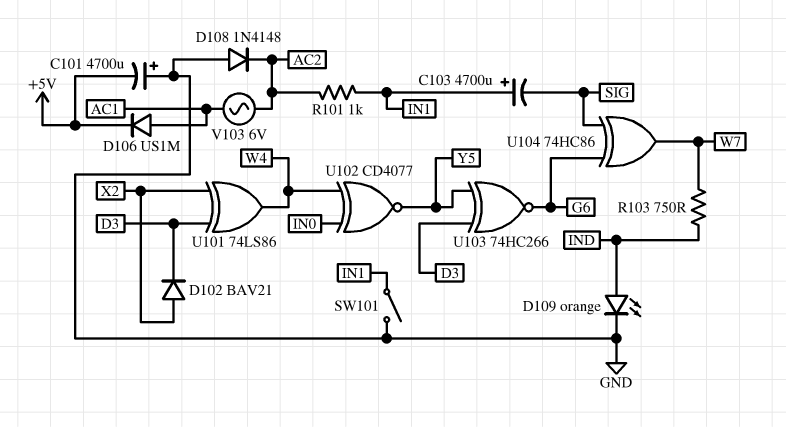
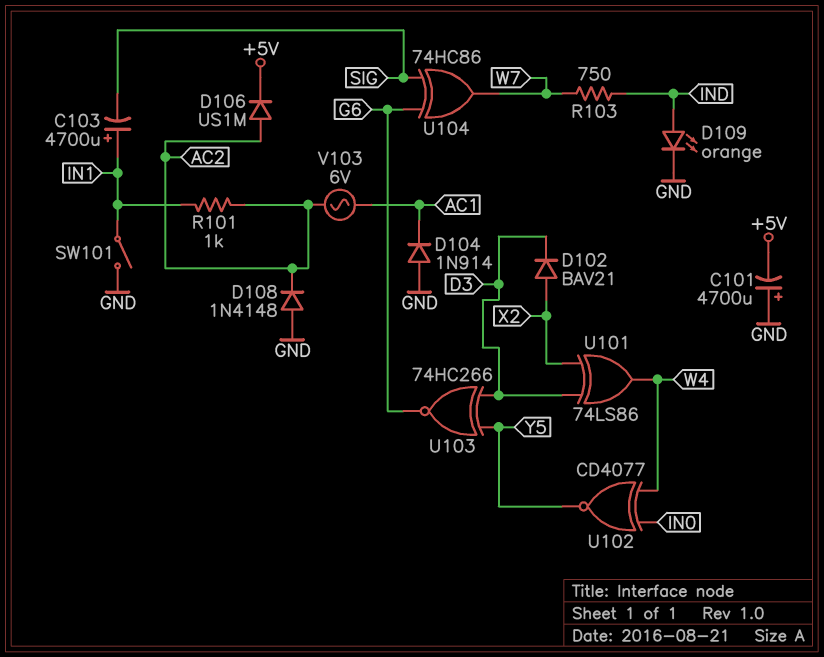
D104: none -> diode 1N914 (A GND, K AC1)
D106: diode US1M (A AC1, K +5V) -> diode US1M (A AC2, K +5V)

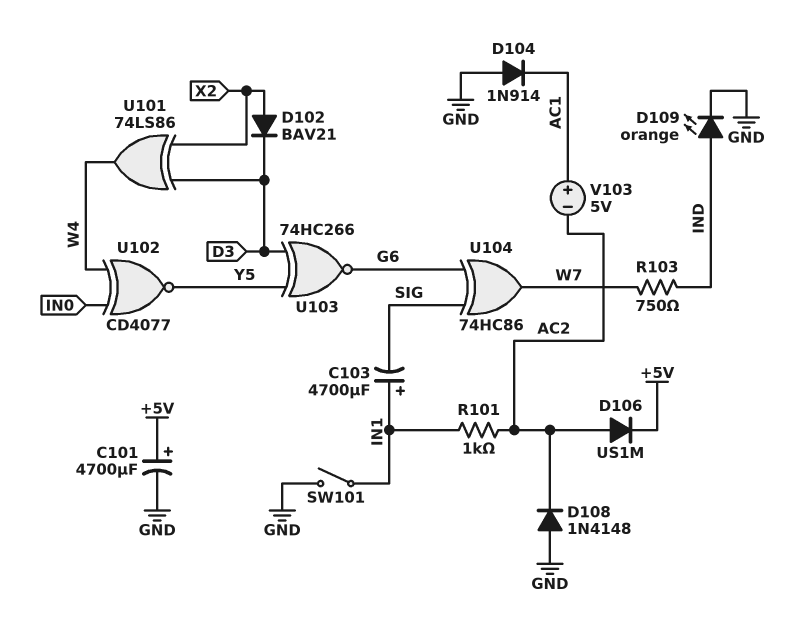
C101: 4700uF (plus GND, minus +5V) -> 4700uF (plus +5V, minus GND)
V103: AC 6V (AC1, AC2) -> 5V (plus AC1, minus AC2)

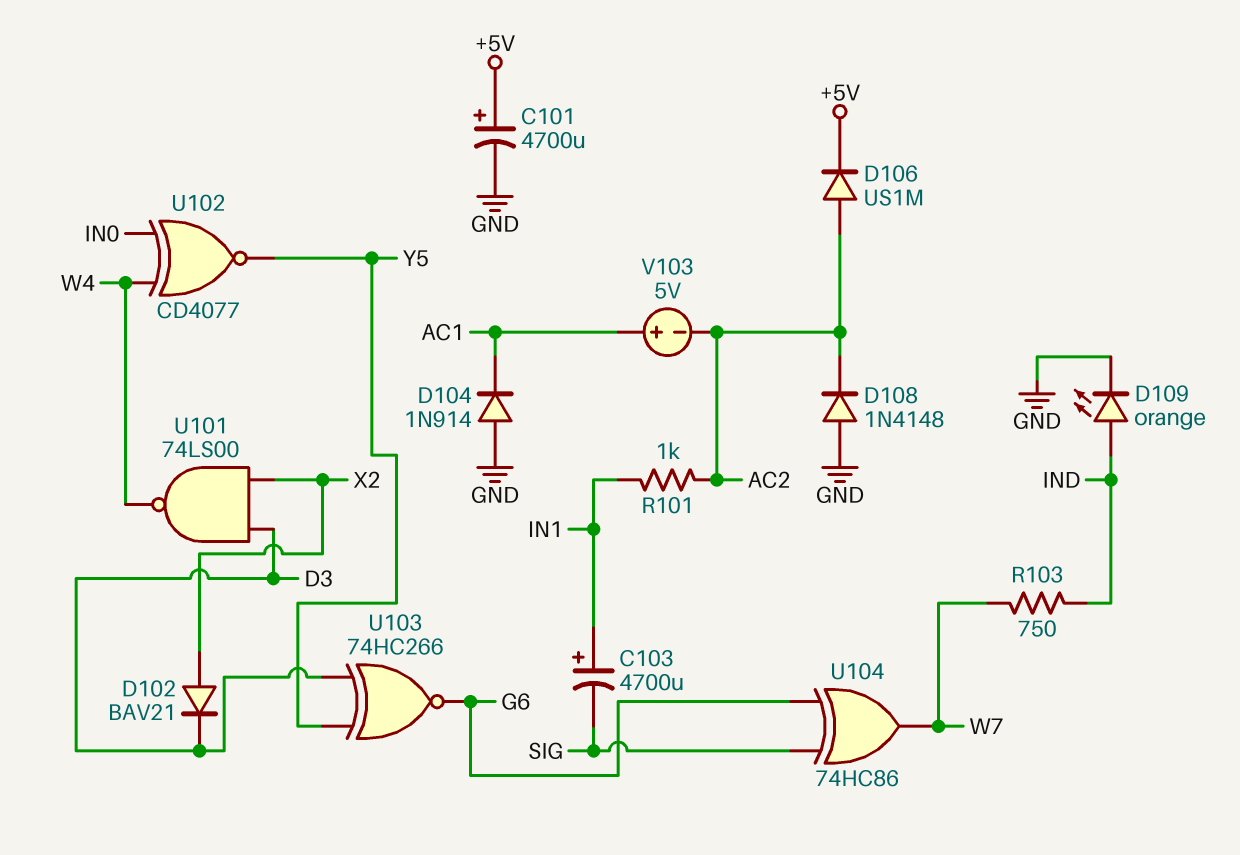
SW101: switch (GND, IN1) -> none
U101: XOR 74LS86 (in D3, in X2, out W4) -> NAND 74LS00 (in D3, in X2, out W4)

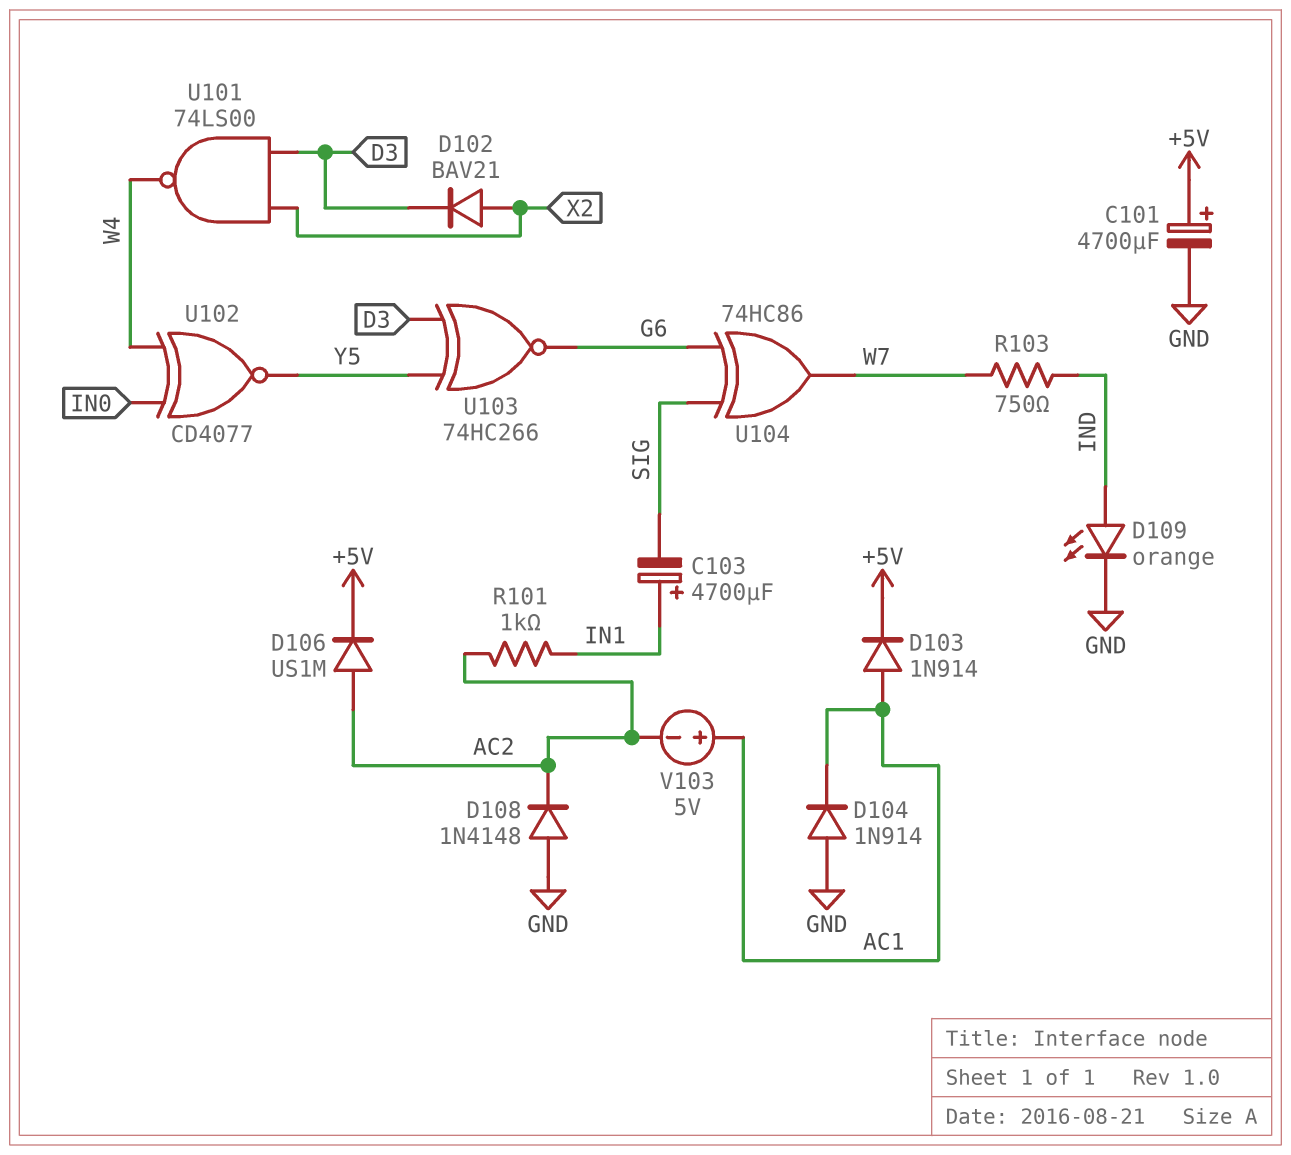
D103: none -> diode 1N914 (A AC1, K +5V)

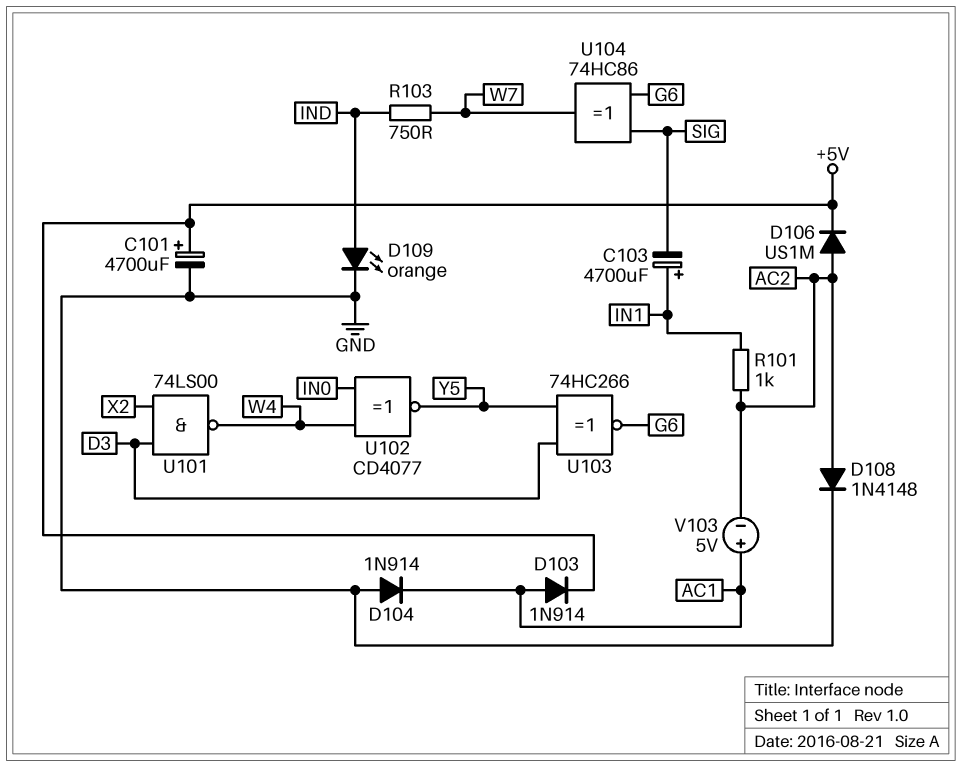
D102: diode BAV21 (A X2, K D3) -> none
D108: diode 1N4148 (A GND, K AC2) -> diode 1N4148 (A AC2, K GND)

